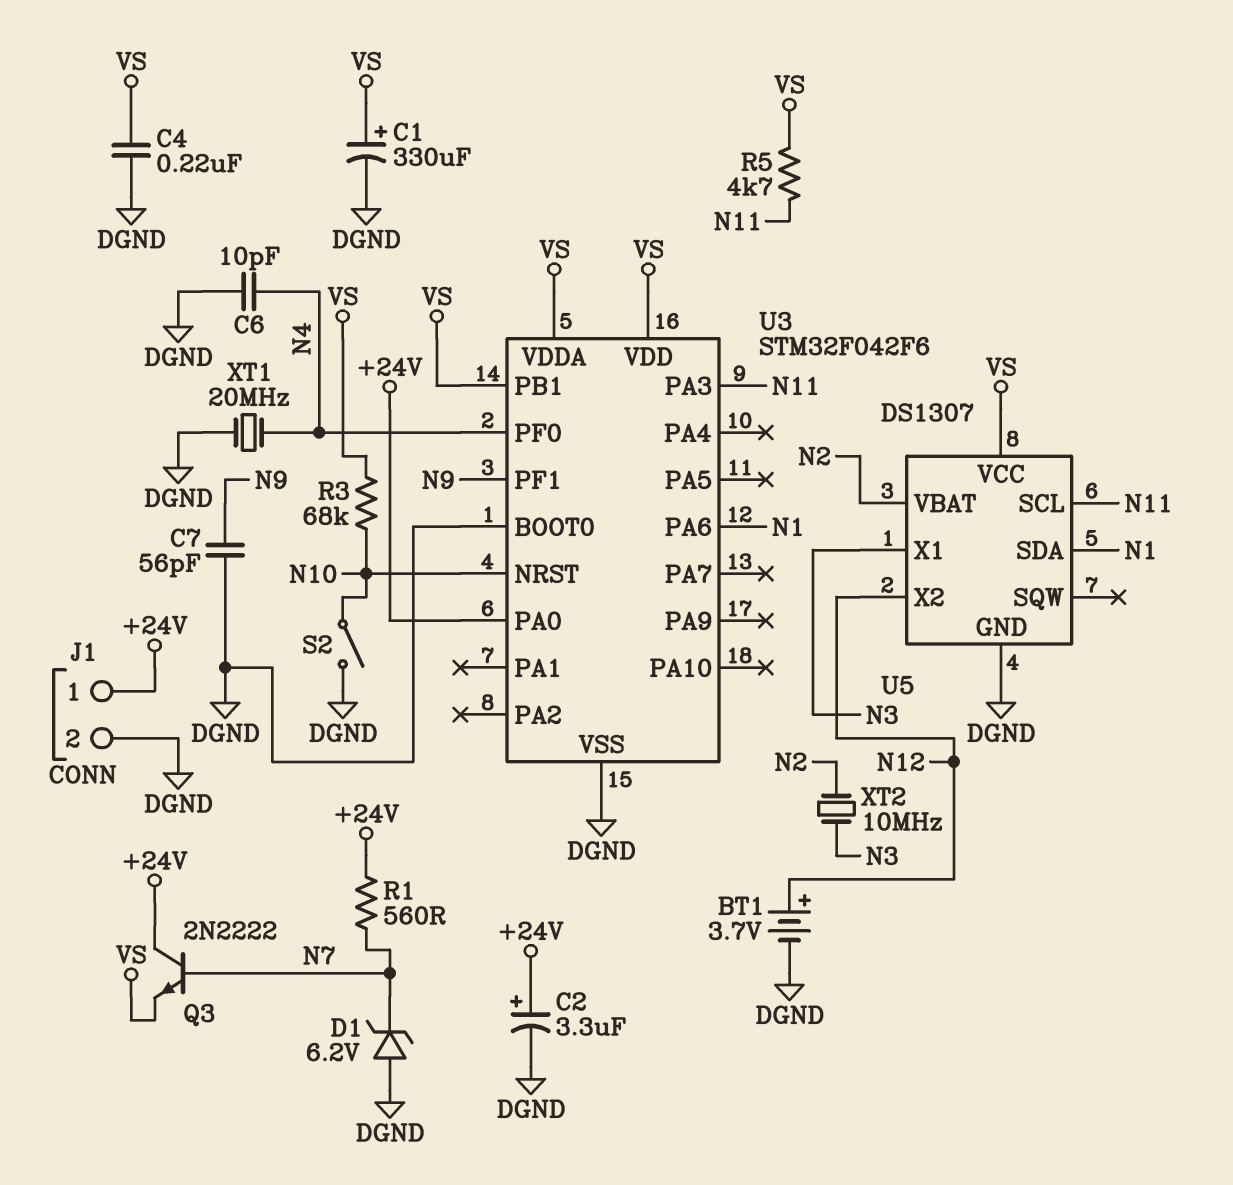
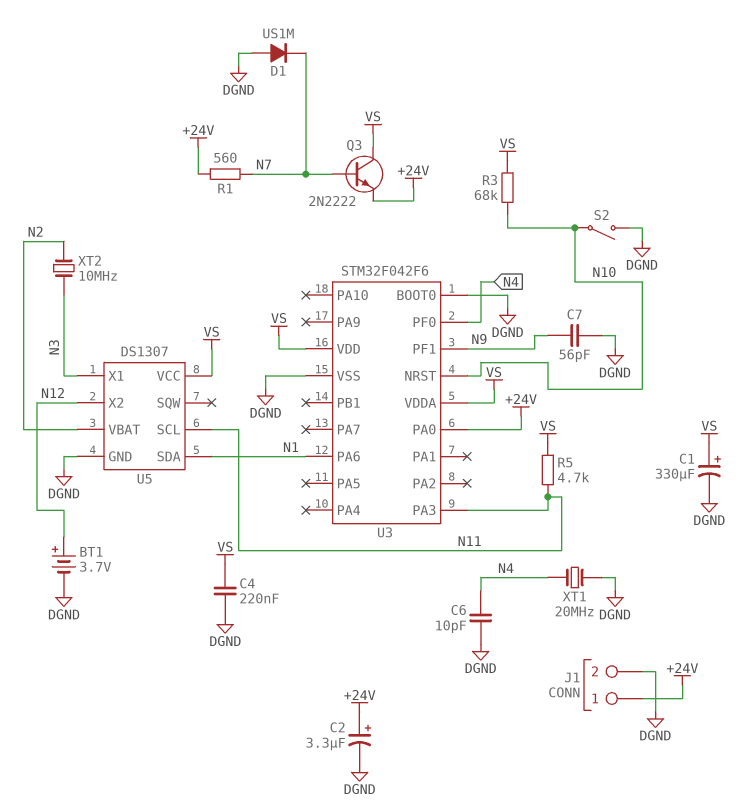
D1: zener 6.2V (A DGND, K N7) -> diode US1M (A DGND, K N7)
Q3: NPN 2N2222 (B N7, C +24V, E VS) -> NPN 2N2222 (B N7, C VS, E +24V)
U3 pin PB1: VS -> none

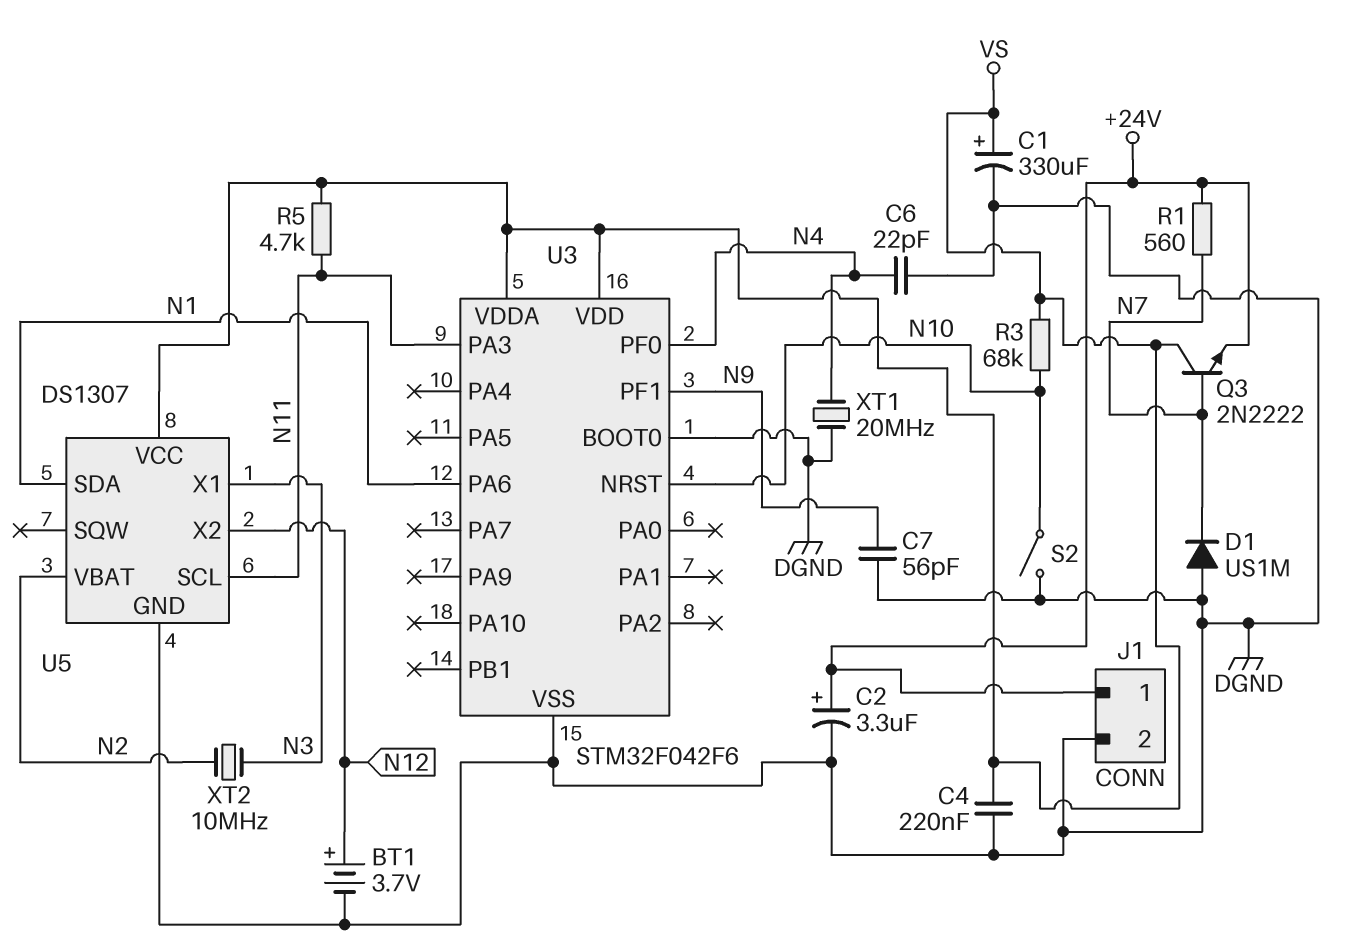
C6: 10pF (DGND, N4) -> 22pF (DGND, N4)
U3 pin PA0: +24V -> none

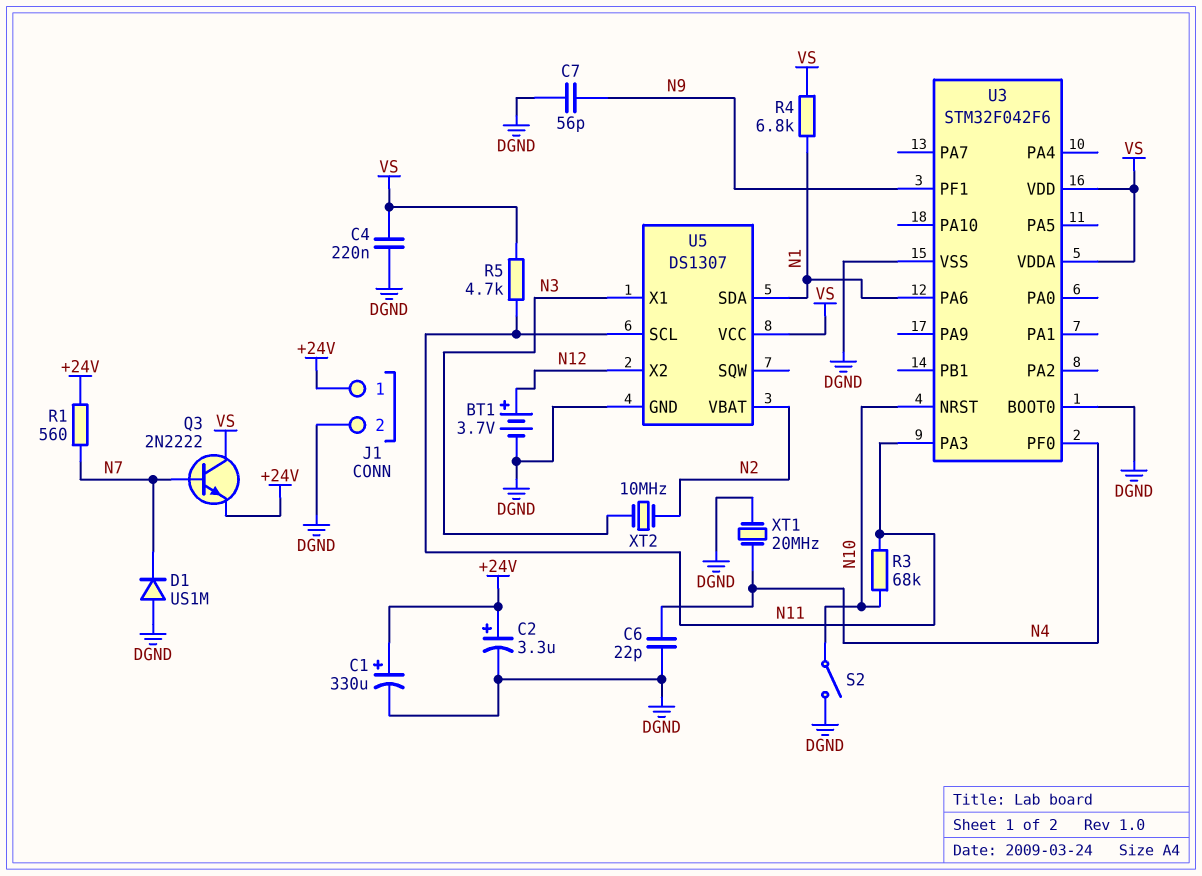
C1: 330uF (plus VS, minus DGND) -> 330uF (plus +24V, minus DGND)
R3: 68k (N10, VS) -> 68k (N10, N11)
R4: none -> 6.8k (N1, VS)

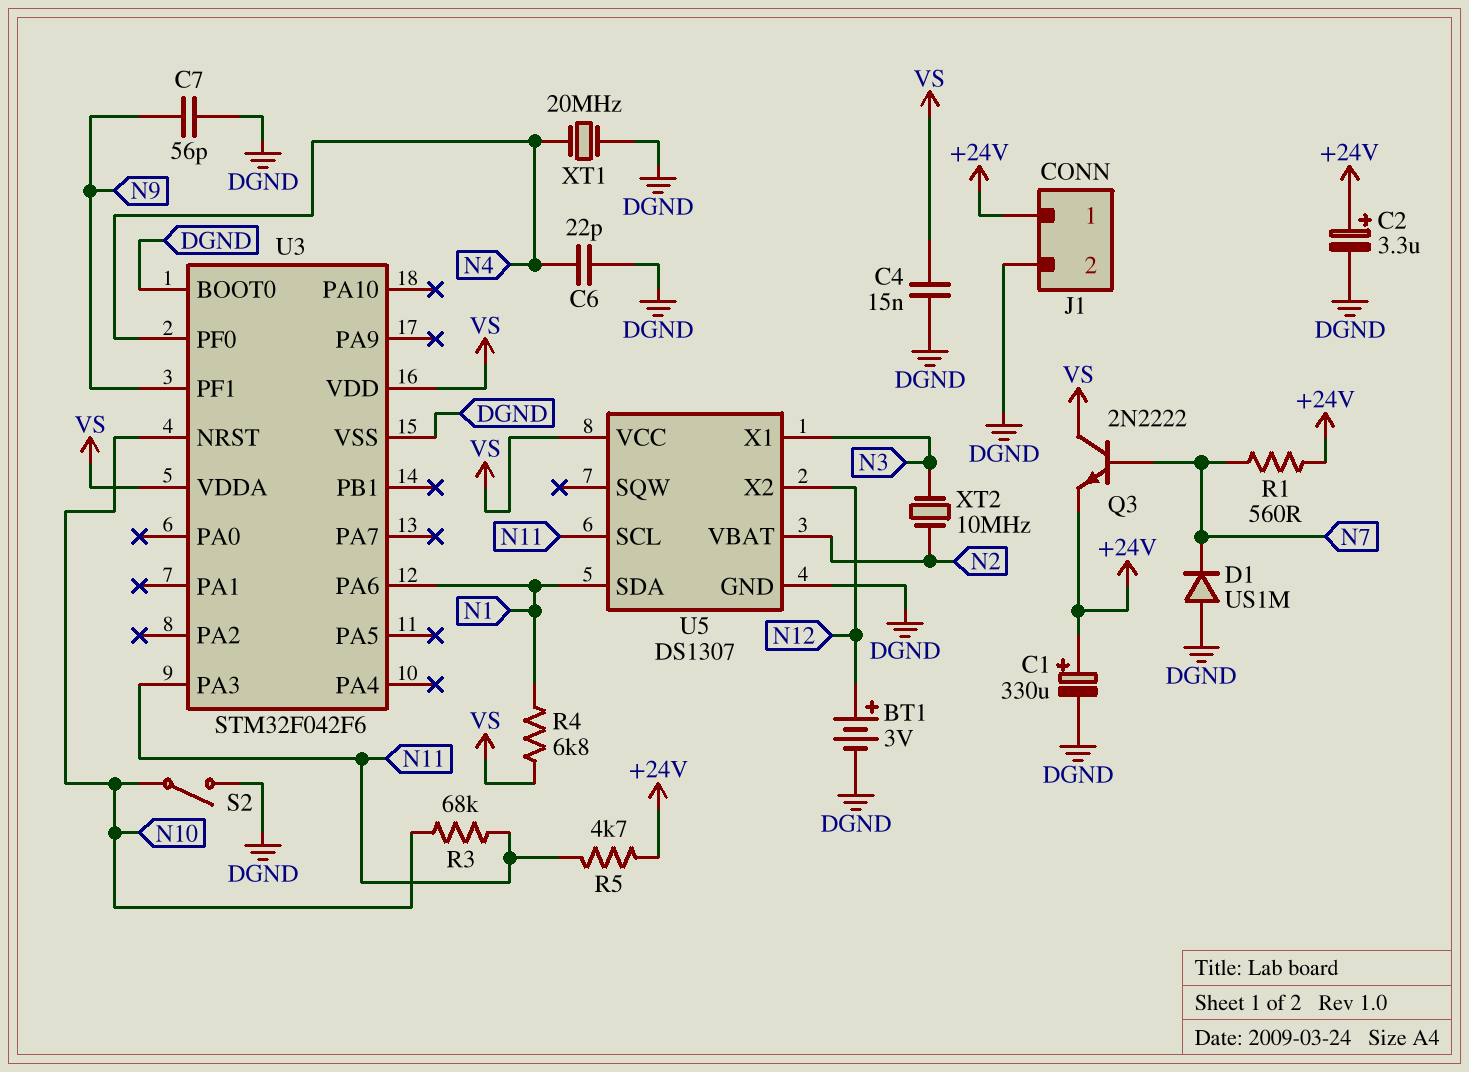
BT1: 3.7V (plus N12, minus DGND) -> 3V (plus N12, minus DGND)
C4: 220nF (DGND, VS) -> 15nF (DGND, VS)
R5: 4.7k (N11, VS) -> 4.7k (+24V, N11)

